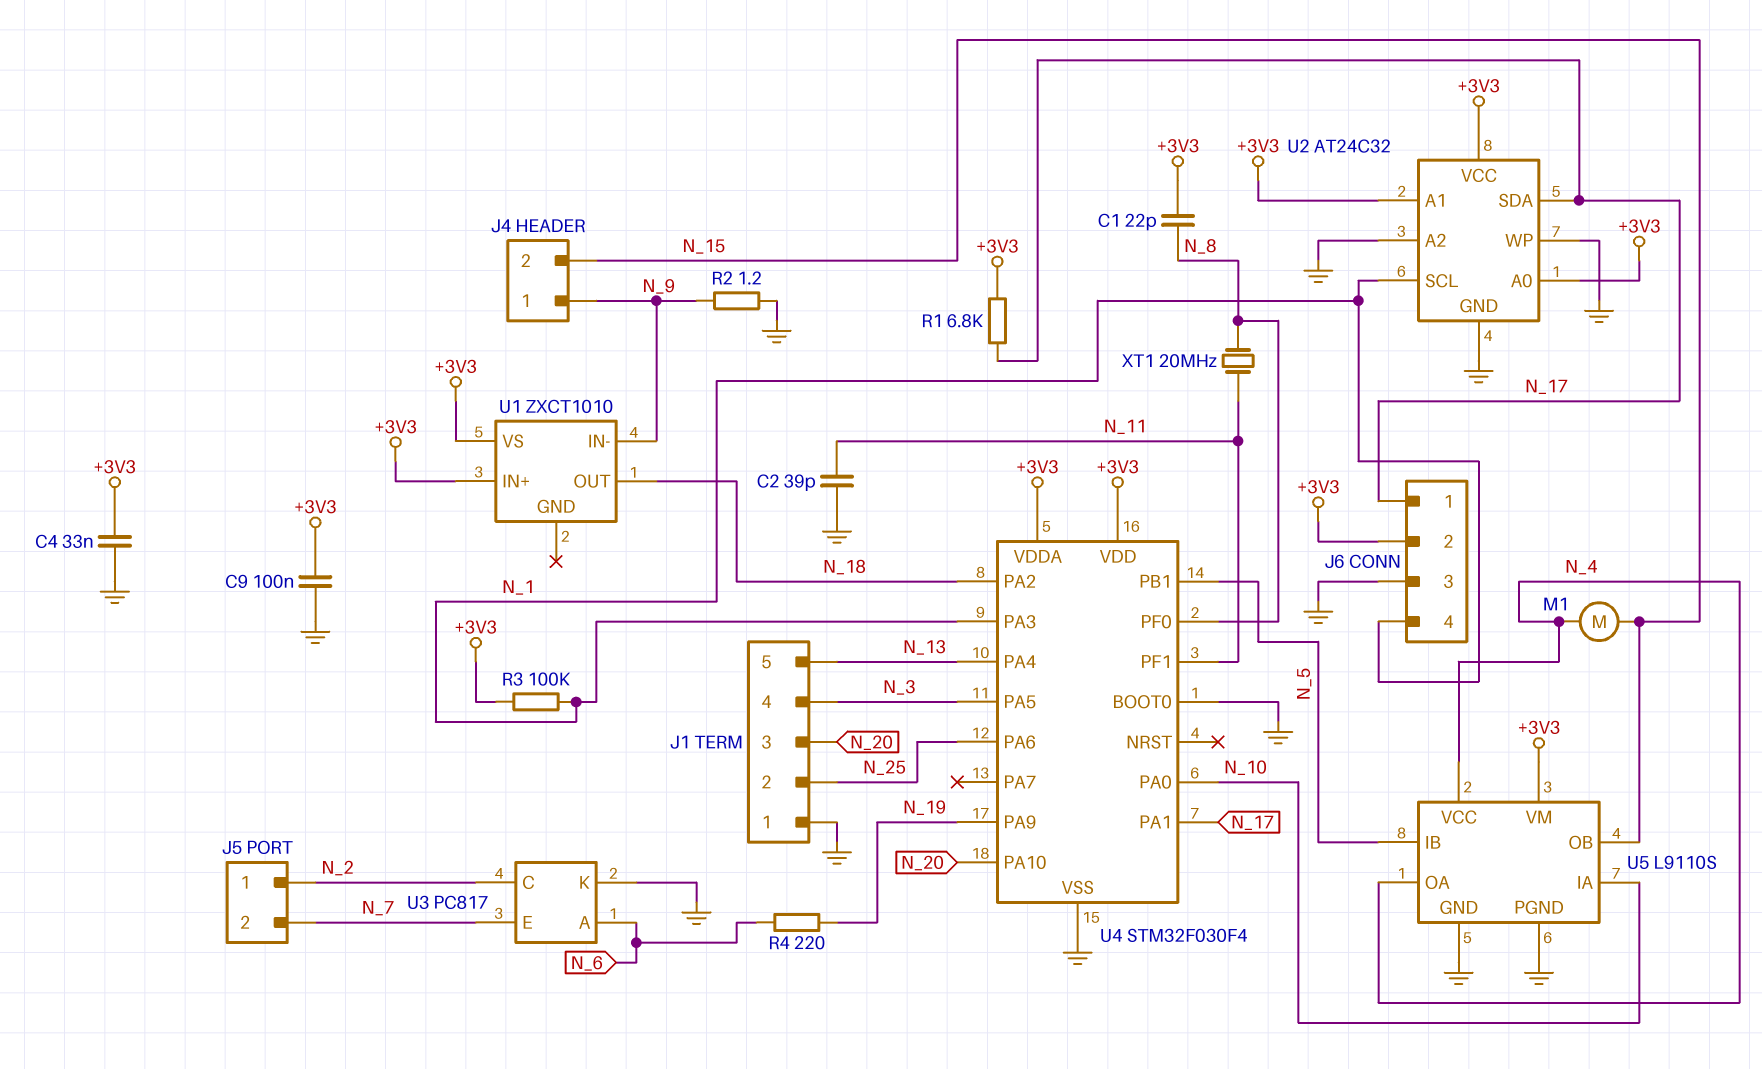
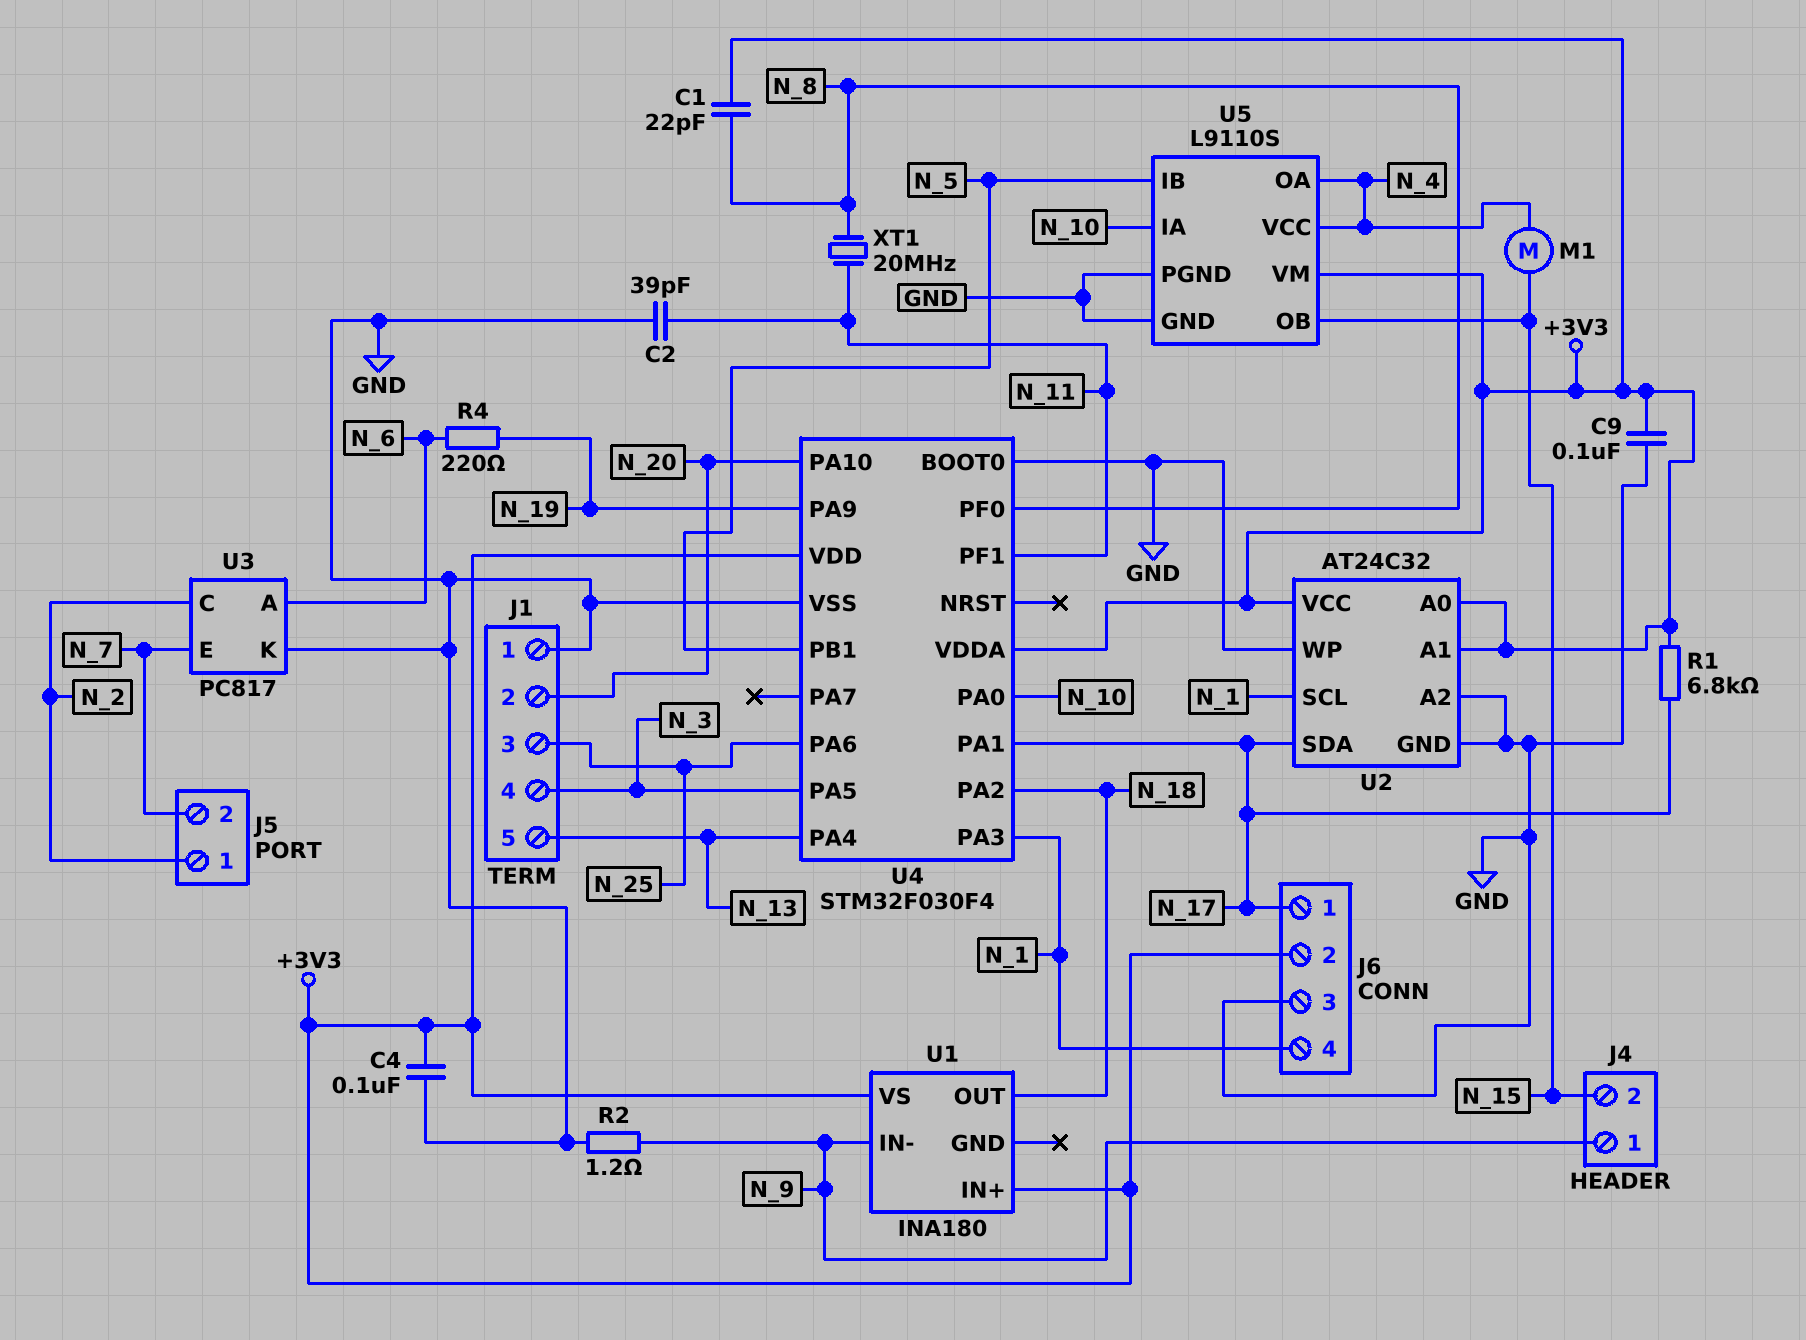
C4: 33nF (+3V3, GND) -> 100nF (+3V3, GND)
J1 pin 2: N_25 -> N_20
J1 pin 3: N_20 -> N_25
R3: 100k (+3V3, N_1) -> none
U1: ZXCT1010 -> INA180

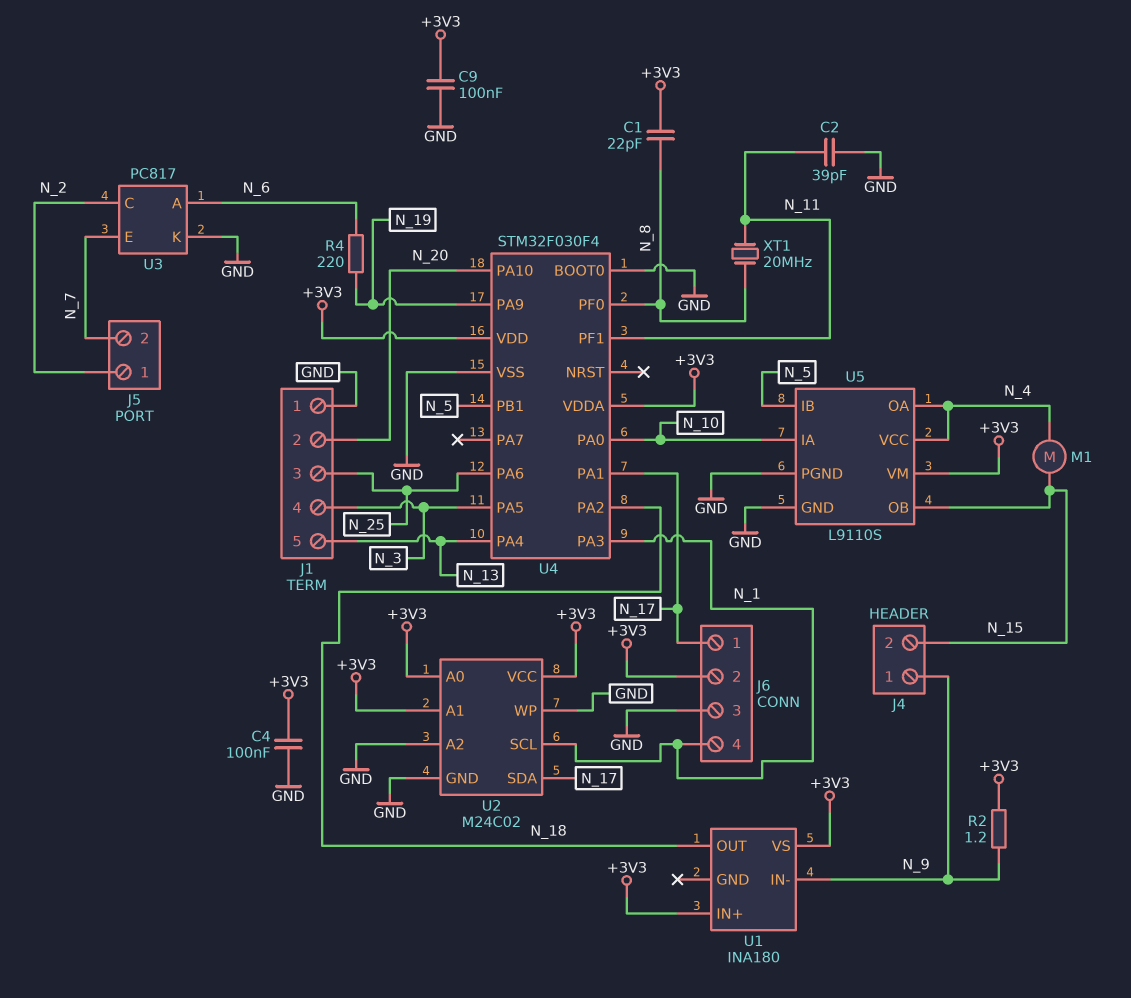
R1: 6.8k (+3V3, N_17) -> none
R2: 1.2 (GND, N_9) -> 1.2 (+3V3, N_9)
U2: AT24C32 -> M24C02

